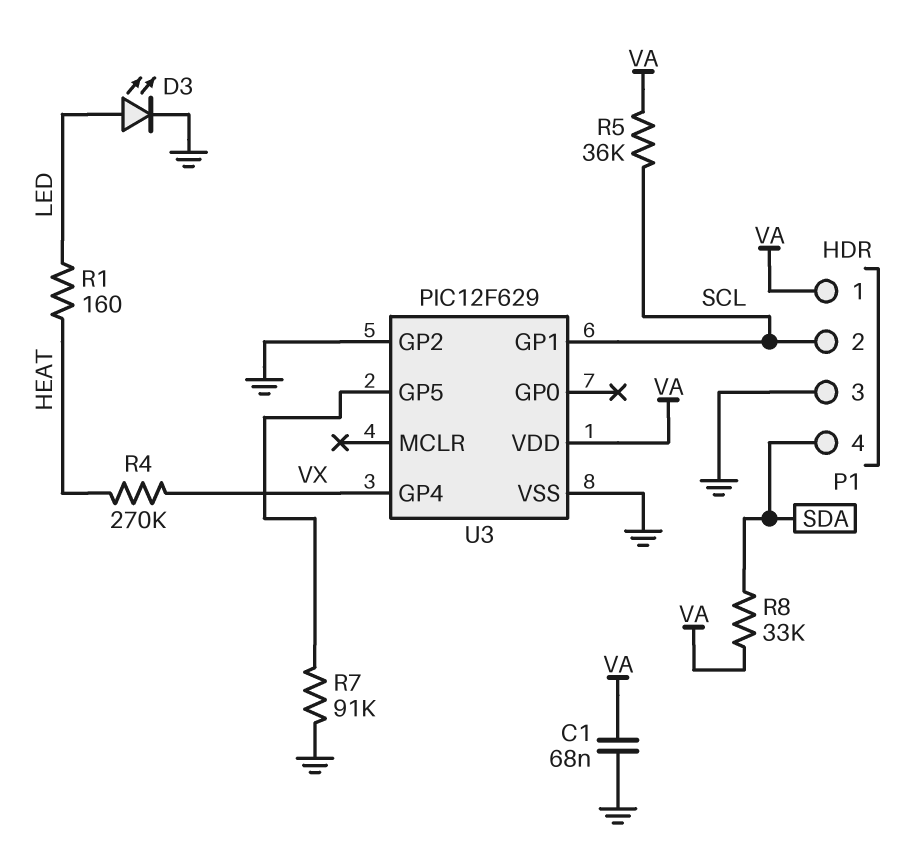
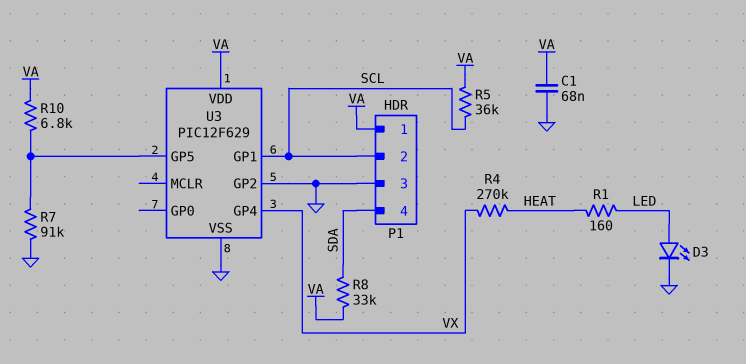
R10: none -> 6.8k (U3/GP5, VA)

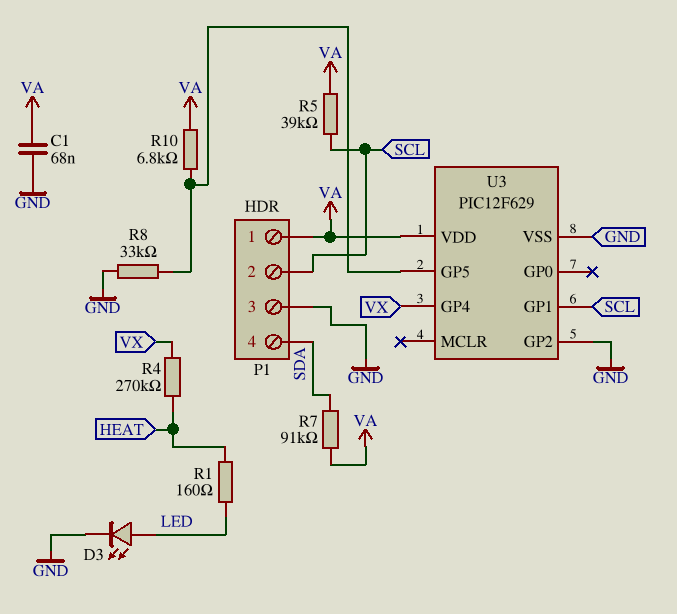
R5: 36k (SCL, VA) -> 39k (SCL, VA)
R7: 91k (GND, U3/GP5) -> 91k (SDA, VA)
R8: 33k (SDA, VA) -> 33k (GND, U3/GP5)

